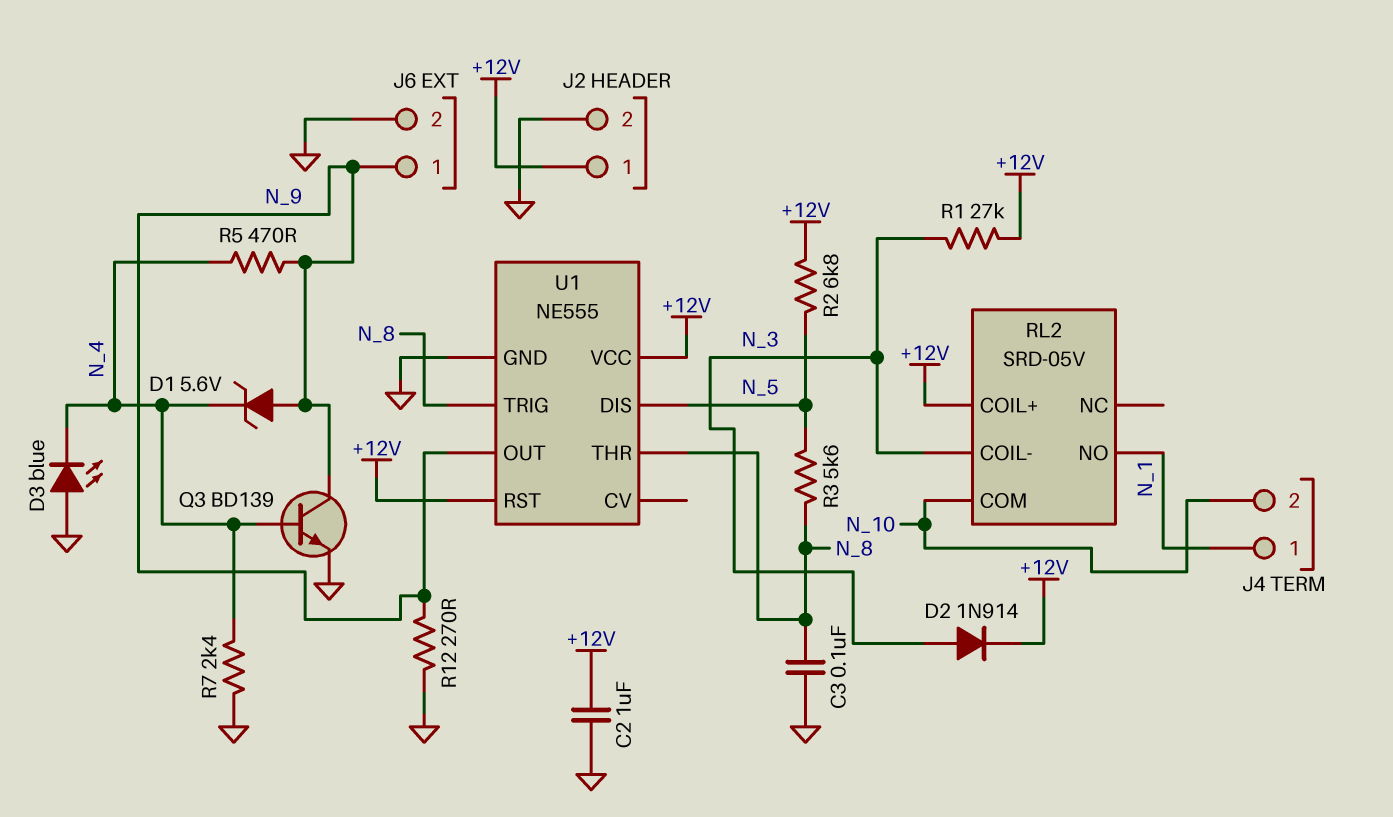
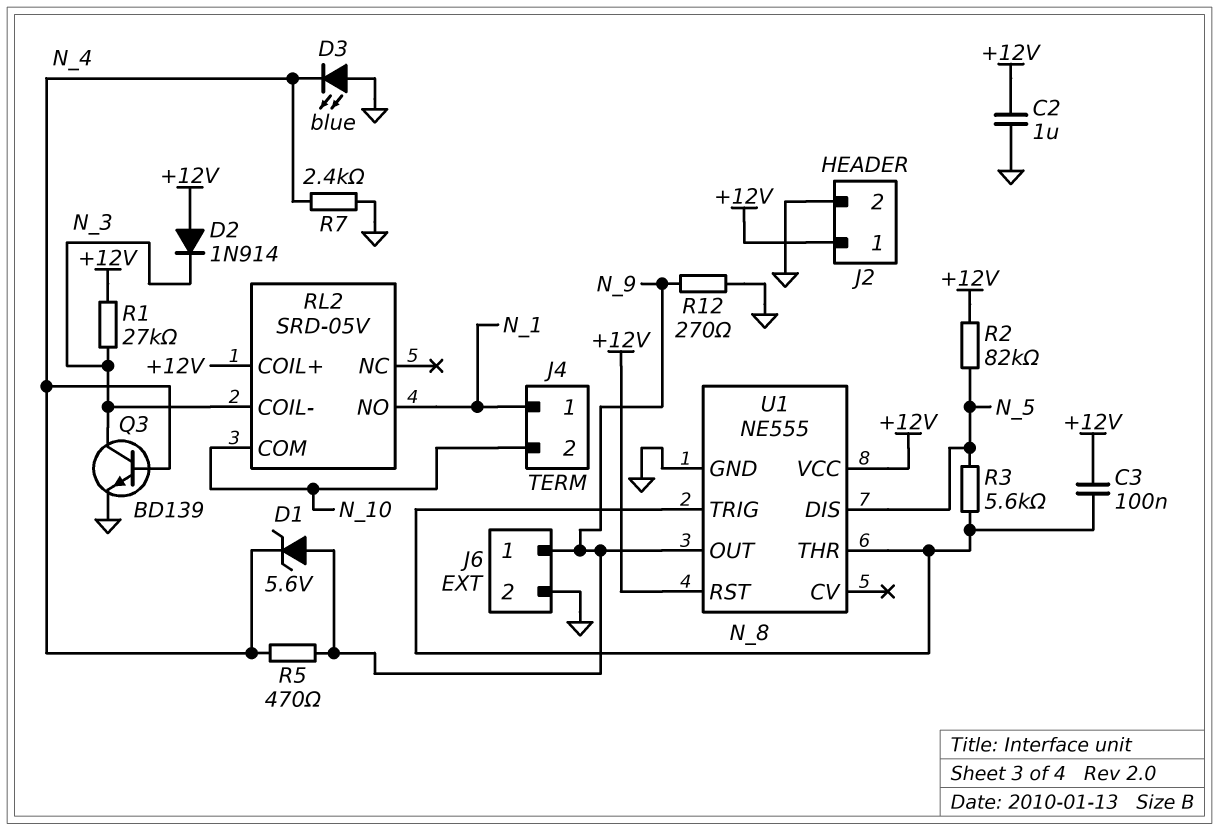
C3: 100nF (GND, N_8) -> 100nF (+12V, N_8)
D2: diode 1N914 (A N_3, K +12V) -> diode 1N914 (A +12V, K N_3)
Q3: NPN BD139 (B N_4, C N_9, E GND) -> NPN BD139 (B N_4, C N_3, E GND)
R2: 6.8k (+12V, N_5) -> 82k (+12V, N_5)

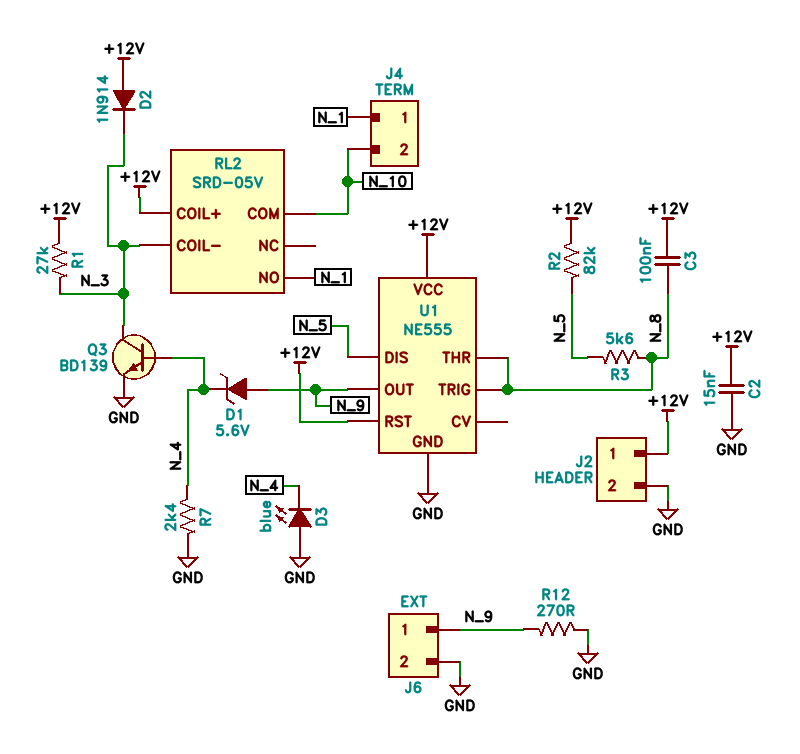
C2: 1uF (+12V, GND) -> 15nF (+12V, GND)
R5: 470 (N_4, N_9) -> none

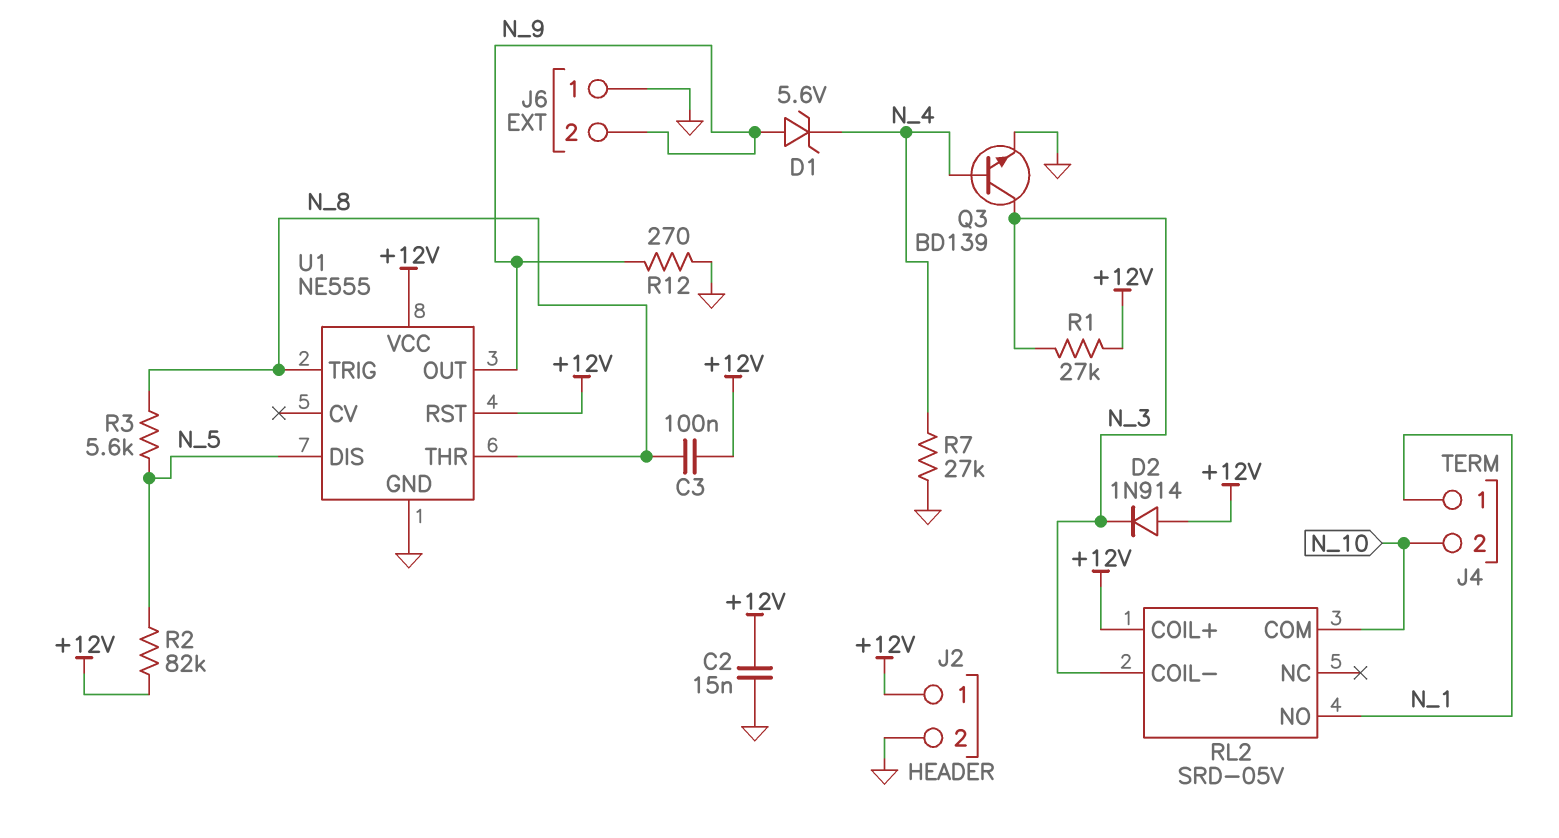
D3: LED blue (A GND, K N_4) -> none
J6 pin 1: N_9 -> GND
J6 pin 2: GND -> N_9
R7: 2.4k (GND, N_4) -> 27k (GND, N_4)

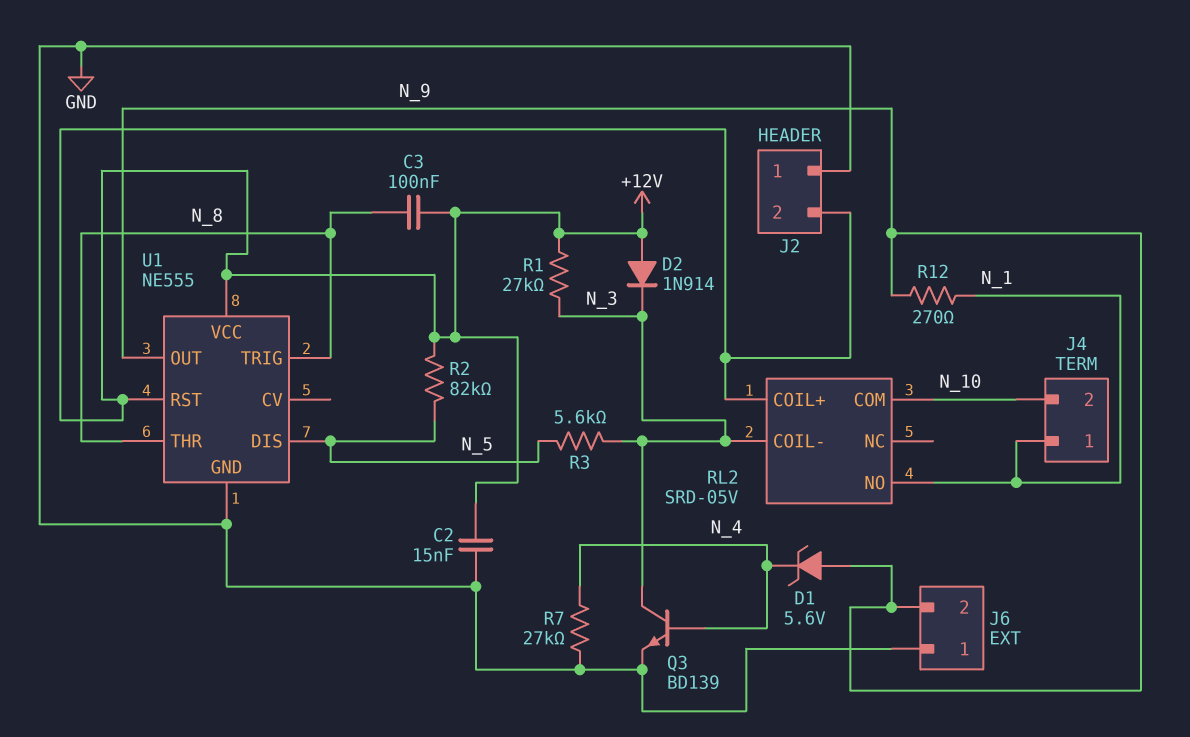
J2 pin 1: +12V -> GND
J2 pin 2: GND -> +12V
R3: 5.6k (N_5, N_8) -> 5.6k (N_3, N_5)
R12: 270 (GND, N_9) -> 270 (N_1, N_9)

